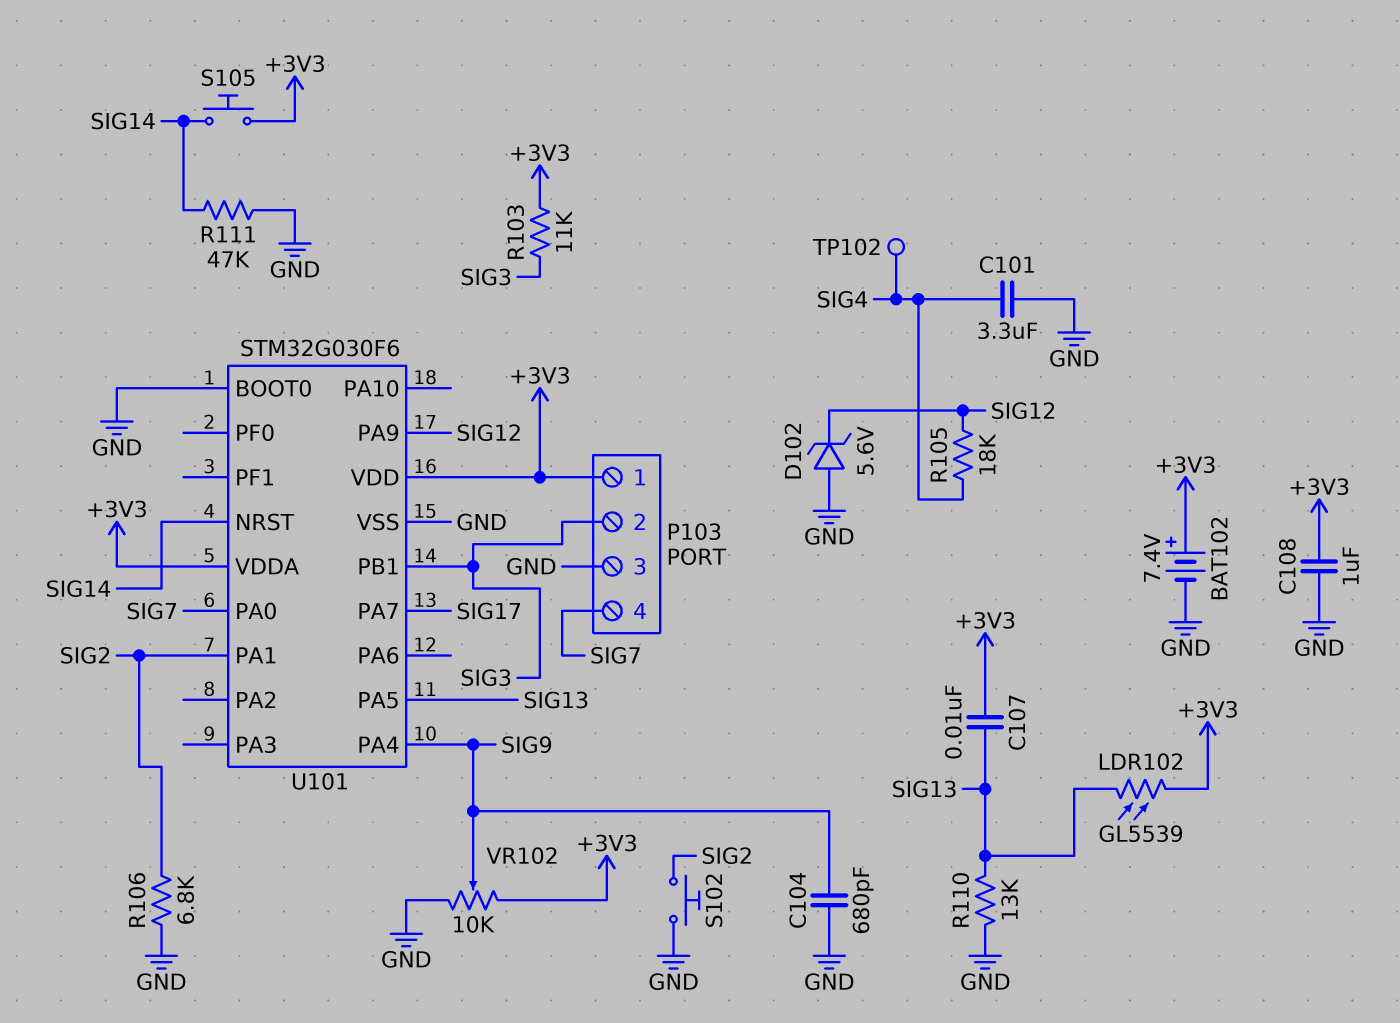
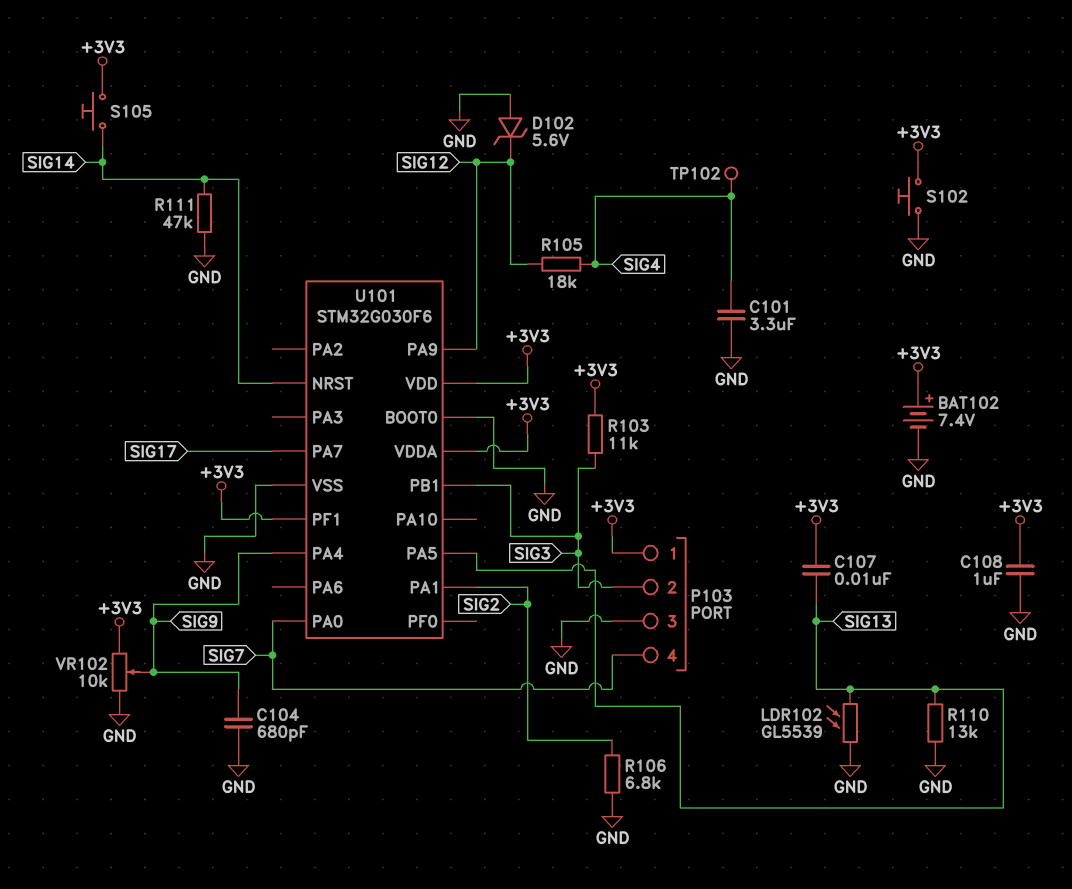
LDR102: GL5539 (+3V3, SIG13) -> GL5539 (GND, SIG13)
S102: button (GND, SIG2) -> button (+3V3, GND)
U101 pin PF1: none -> +3V3

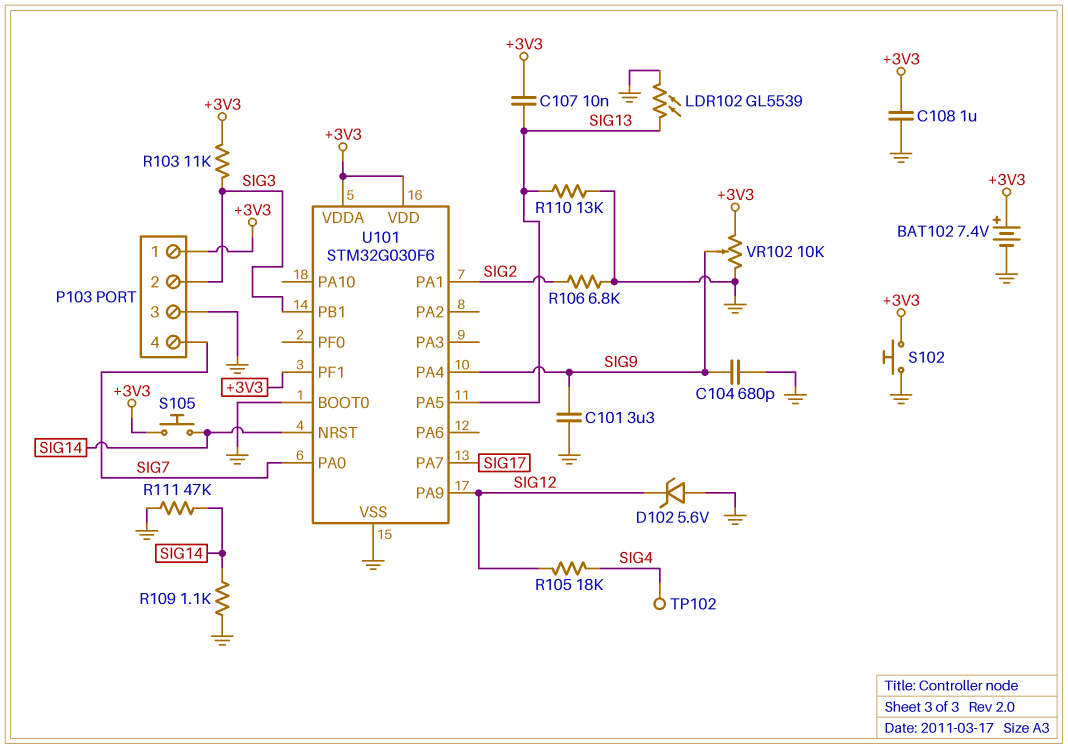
C101: 3.3uF (GND, SIG4) -> 3.3uF (GND, SIG9)
R109: none -> 1.1k (GND, SIG14)

